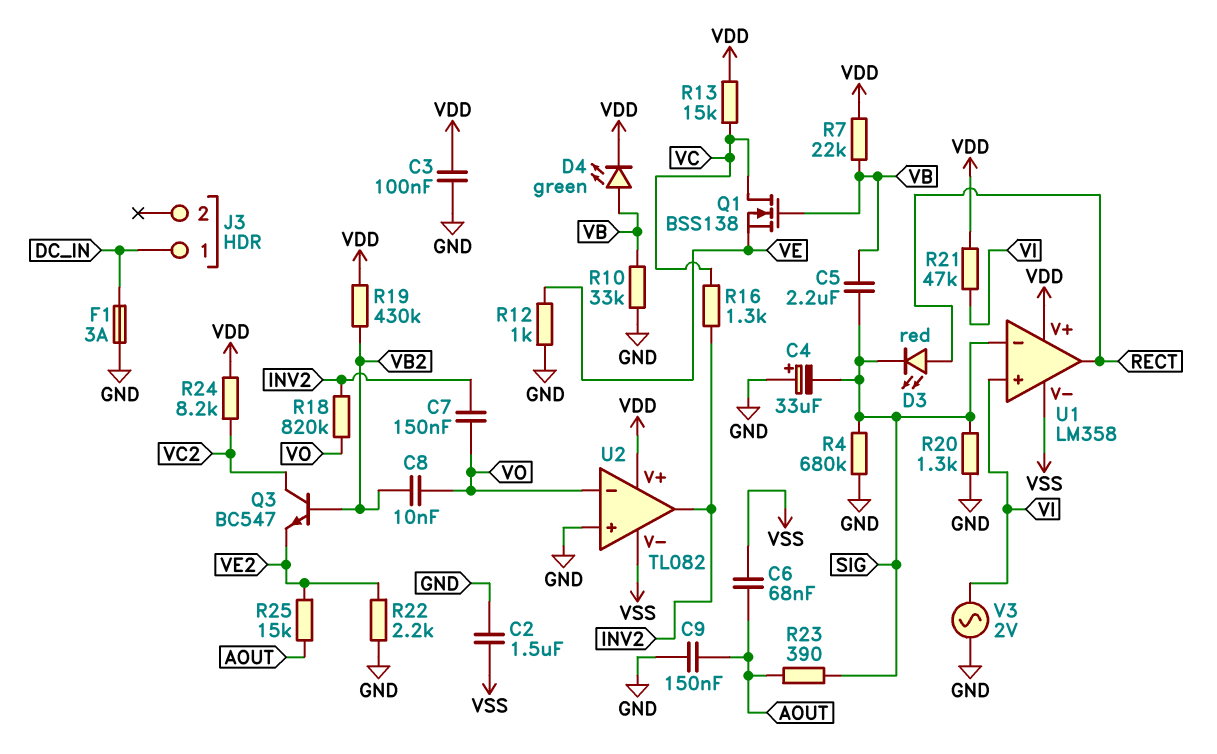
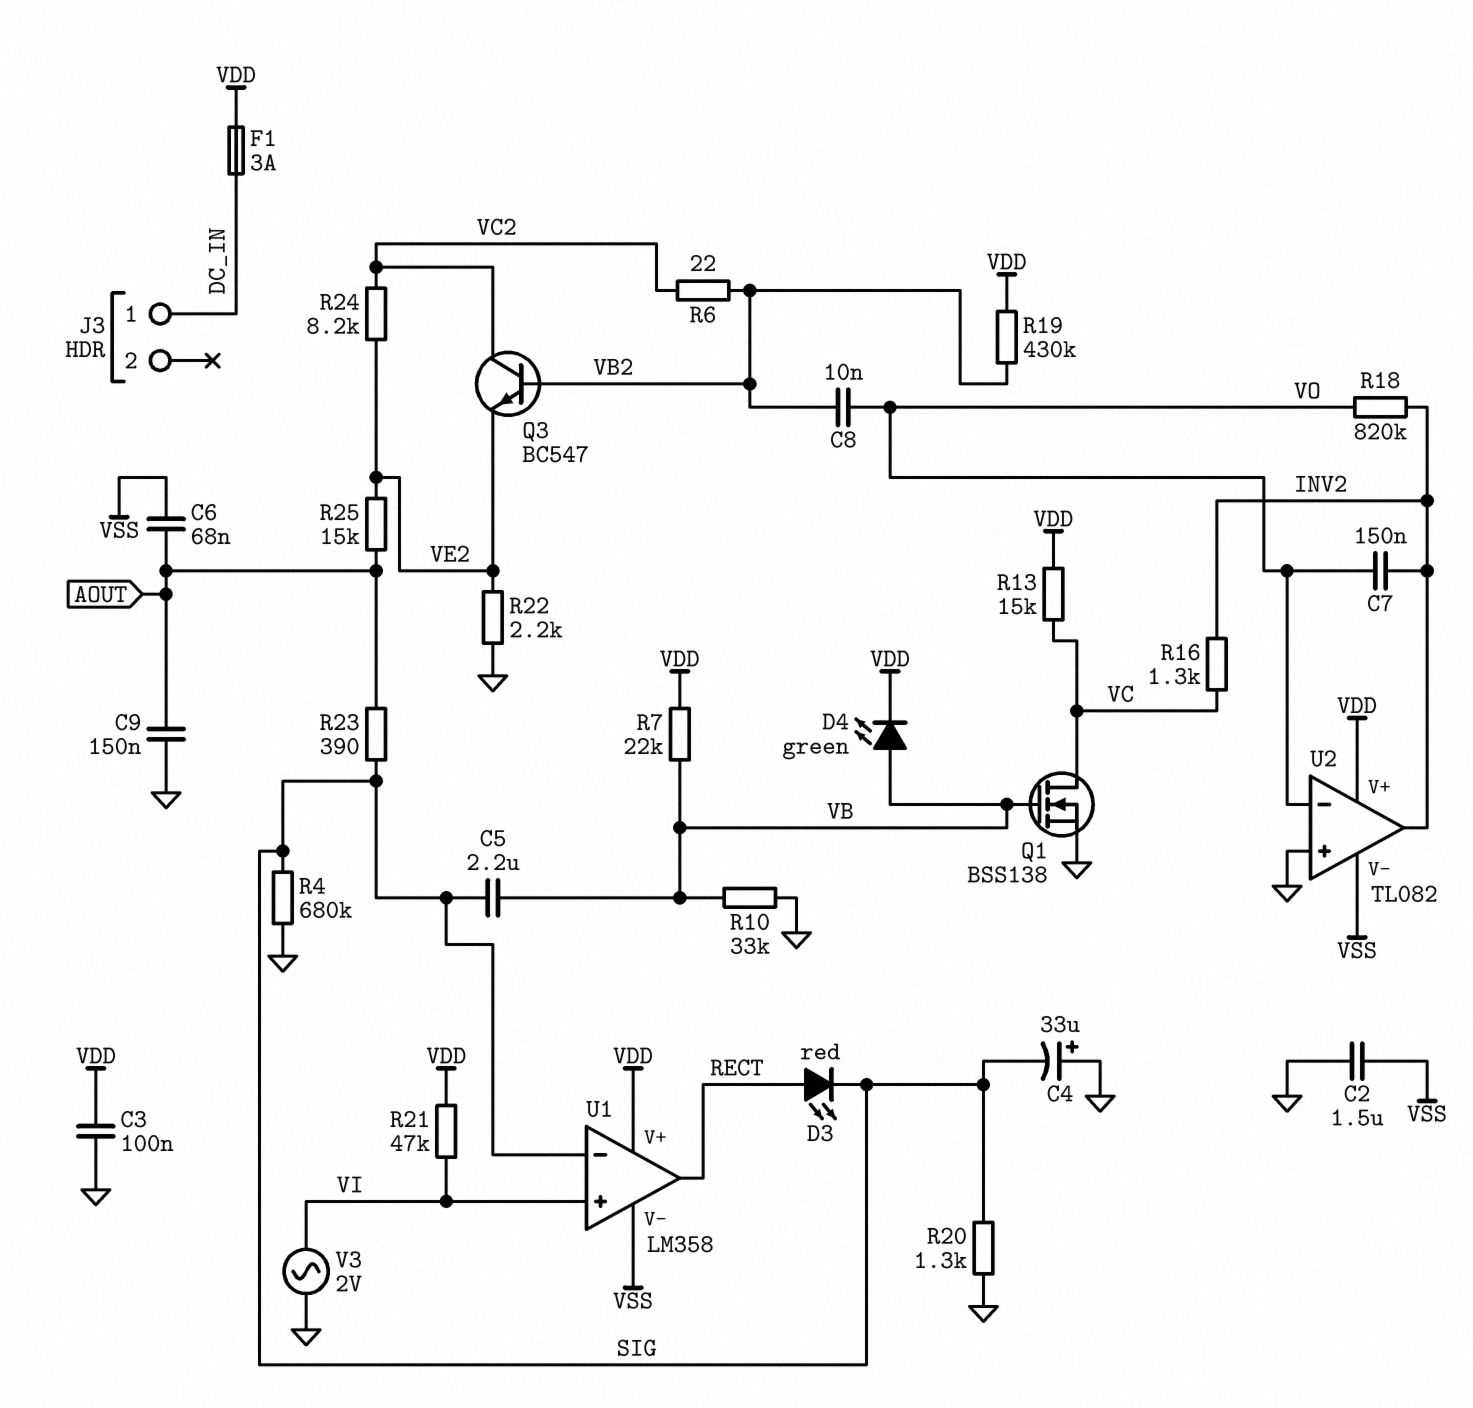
F1: 3A (DC_IN, GND) -> 3A (DC_IN, VDD)
Q1: NMOS BSS138 (G VB, D VC, S VE) -> NMOS BSS138 (G VB, D VC, S GND)
R6: none -> 22 (VB2, VC2)
R12: 1k (GND, VE) -> none
R24: 8.2k (VC2, VDD) -> 8.2k (VC2, VE2)

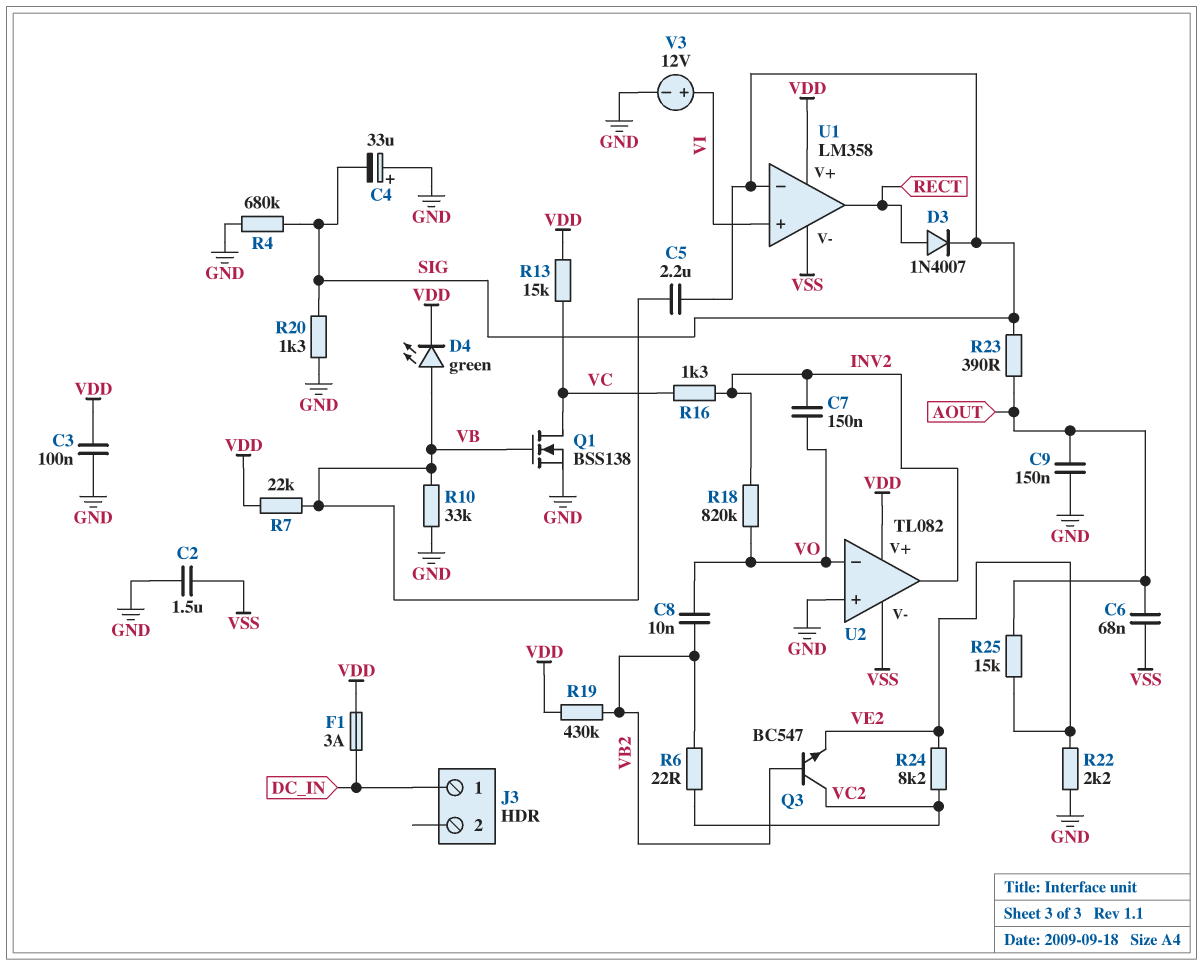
D3: LED red (A RECT, K SIG) -> diode 1N4007 (A RECT, K SIG)
R21: 47k (VDD, VI) -> none
V3: AC 2V (GND, VI) -> 12V (plus VI, minus GND)

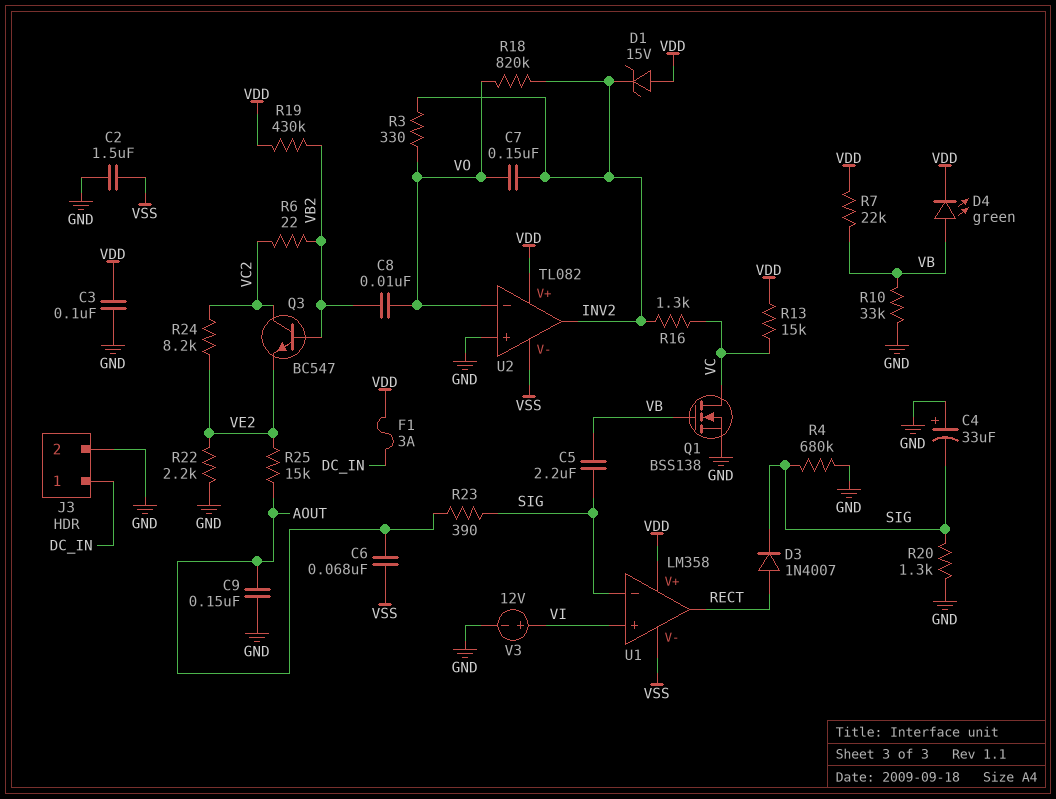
D1: none -> zener 15V (A VDD, K INV2)
J3 pin 2: none -> GND
R3: none -> 330 (INV2, VO)

